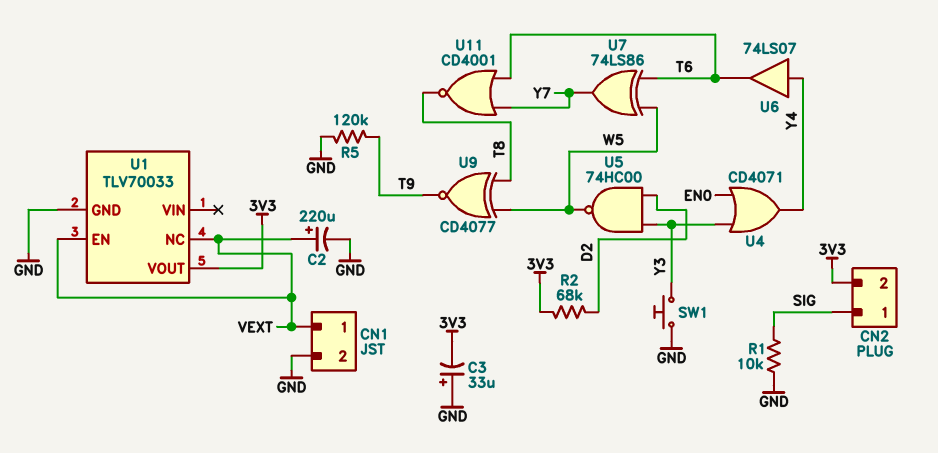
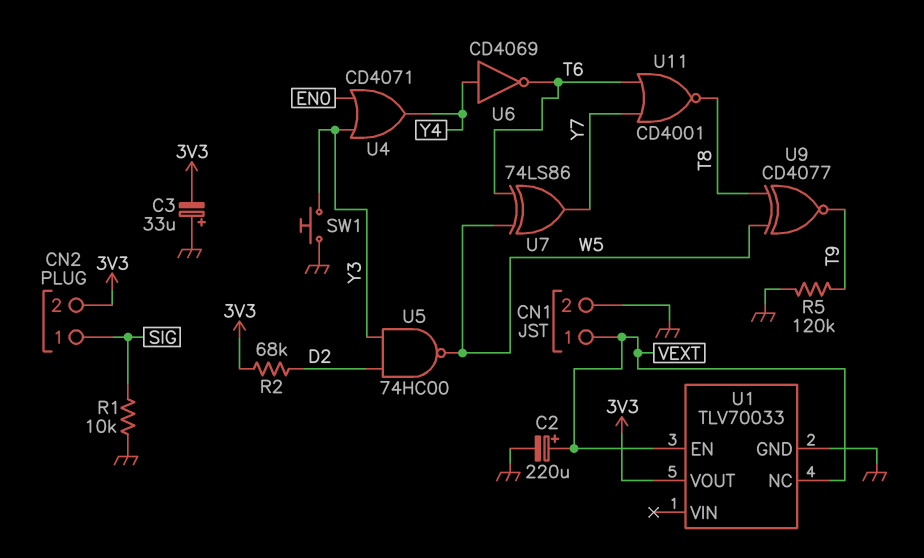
U6: buffer 74LS07 (in Y4, out T6) -> NOT CD4069 (in Y4, out T6)

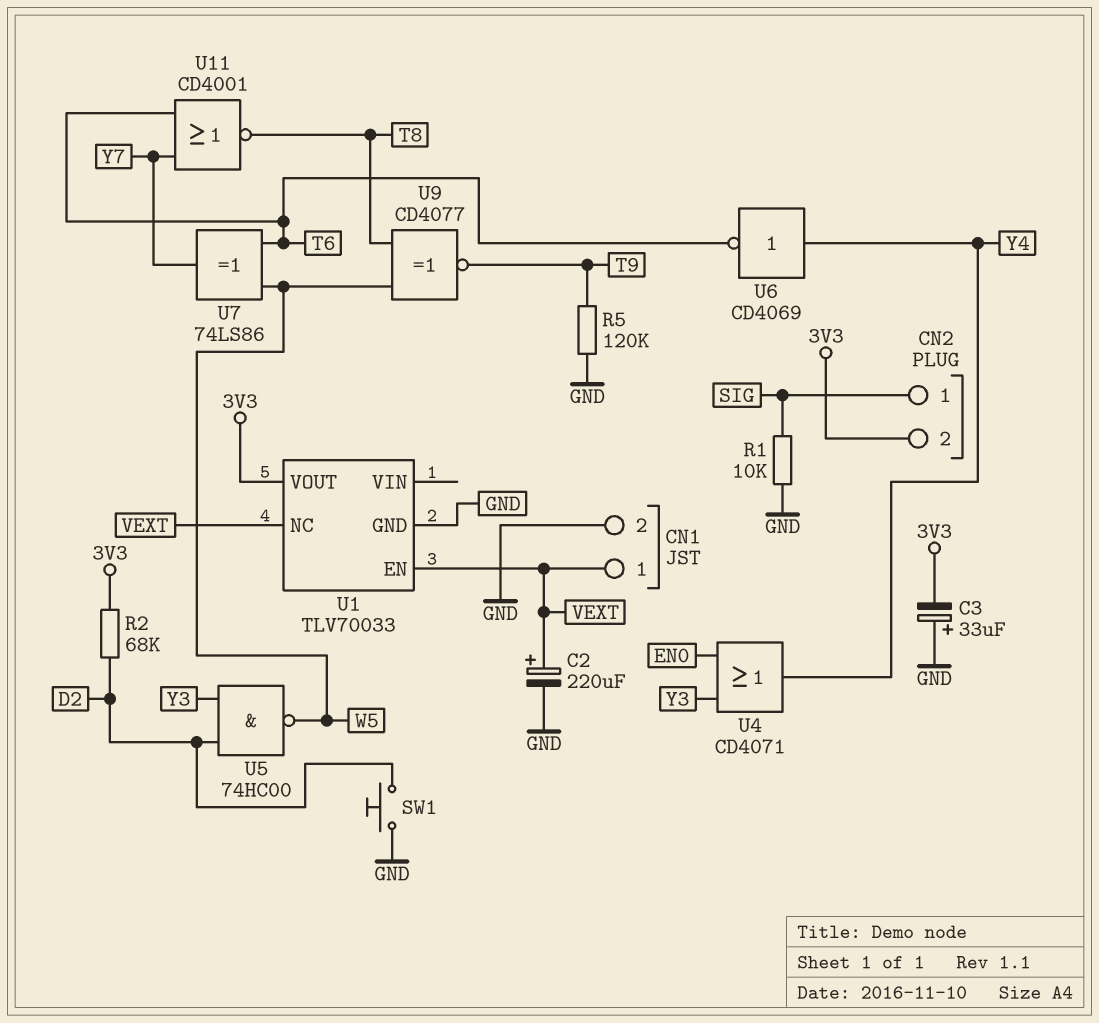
SW1: button (GND, Y3) -> button (D2, GND)

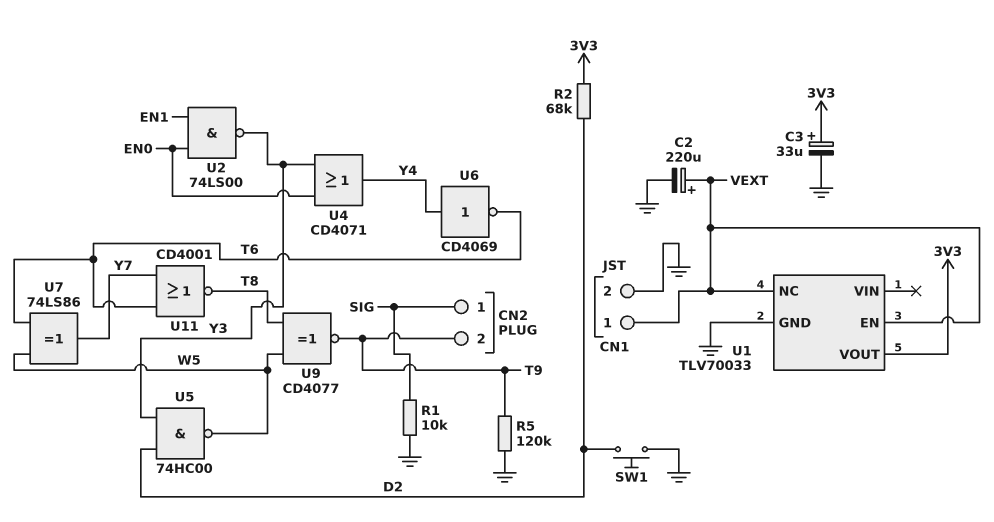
C3: 33uF (plus GND, minus 3V3) -> 33uF (plus 3V3, minus GND)
CN2 pin 2: 3V3 -> T9
U2: none -> NAND 74LS00 (in EN0, in EN1, out Y3)

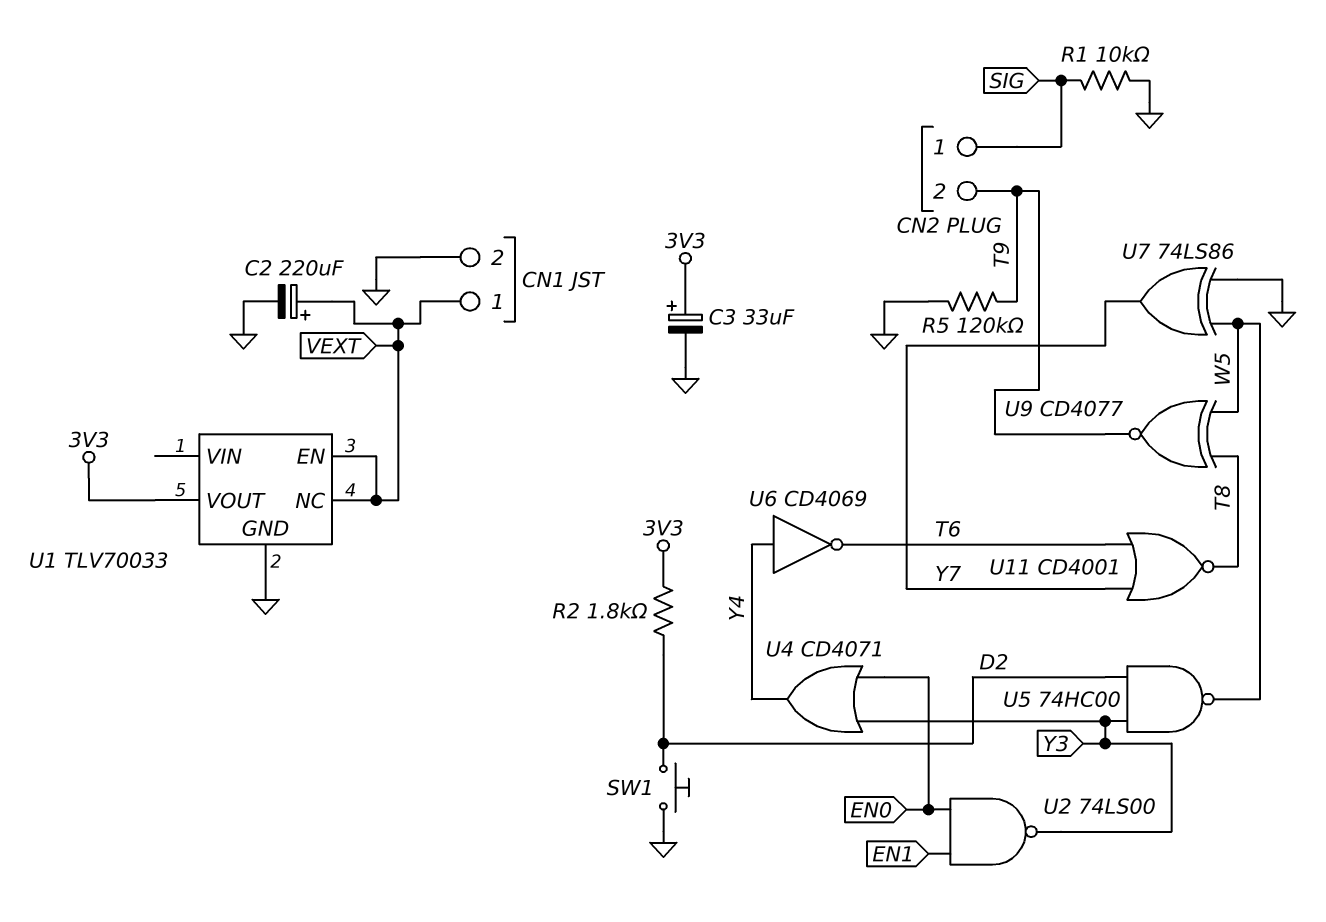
R2: 68k (3V3, D2) -> 1.8k (3V3, D2)
U7: XOR 74LS86 (in T6, in W5, out Y7) -> XOR 74LS86 (in GND, in W5, out Y7)

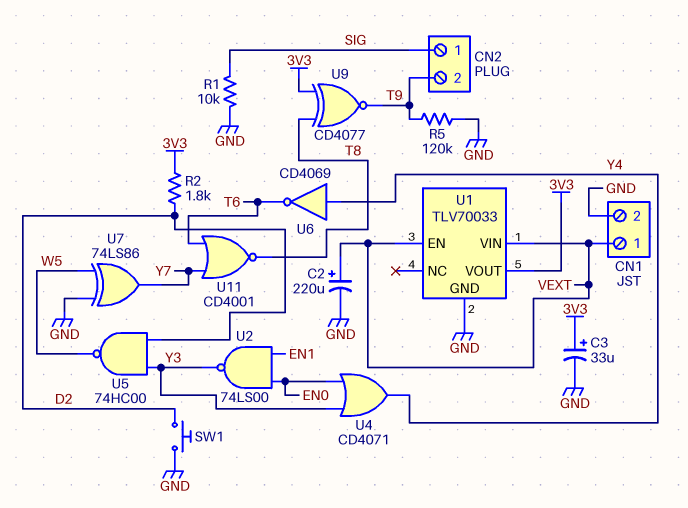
U1 pin NC: VEXT -> none
U1 pin VIN: none -> VEXT
U9: XNOR CD4077 (in T8, in W5, out T9) -> XNOR CD4077 (in 3V3, in T8, out T9)

